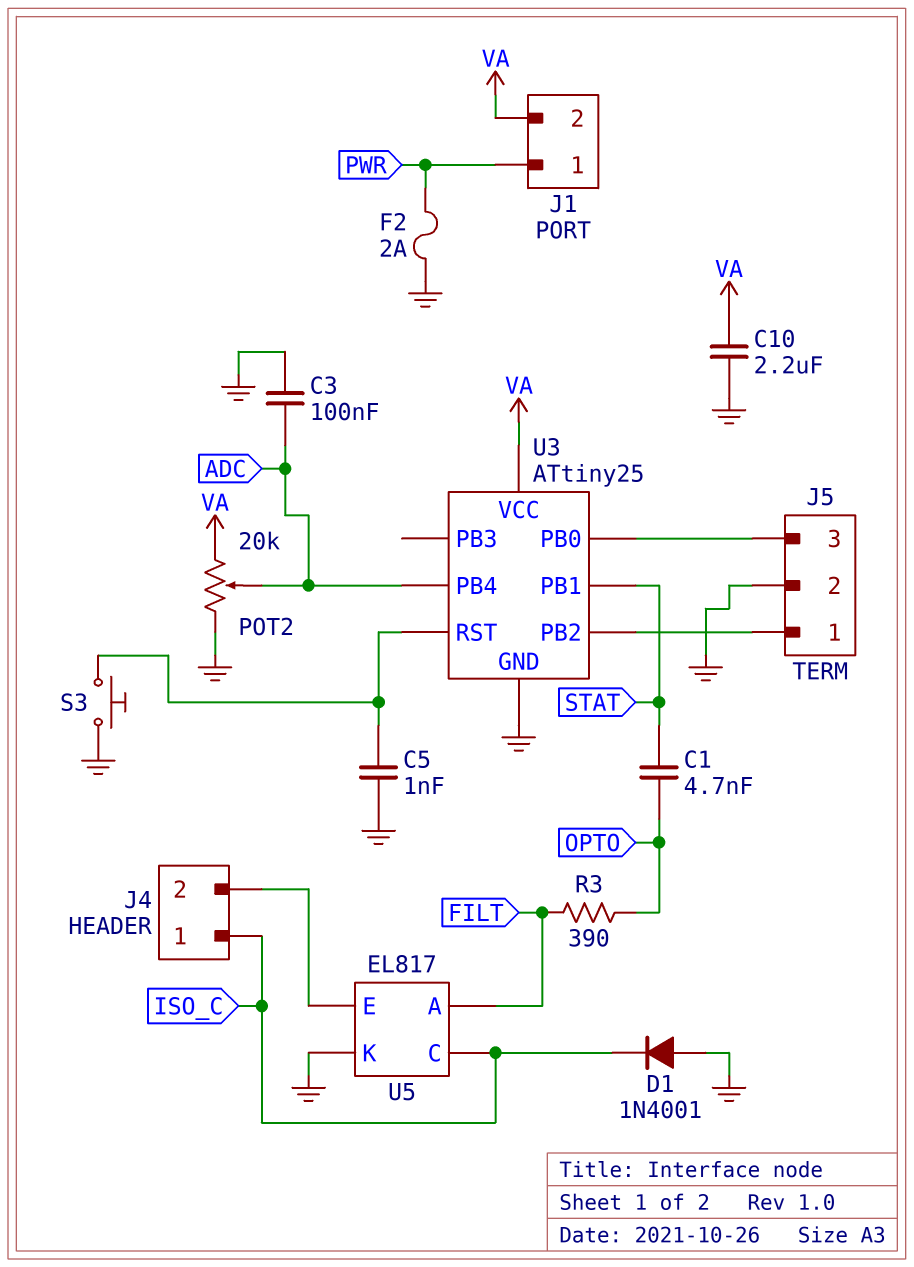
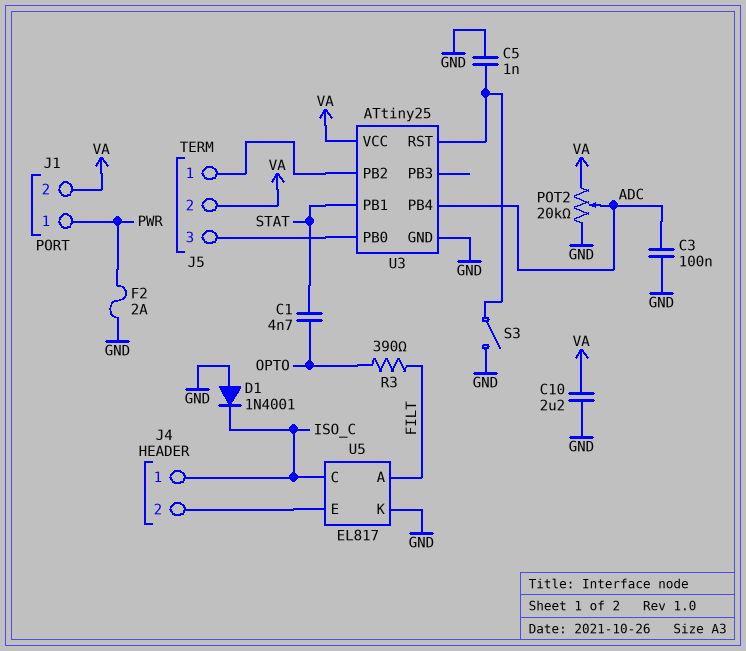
J5 pin 2: GND -> VA
S3: button (GND, U3/RST) -> switch (GND, U3/RST)

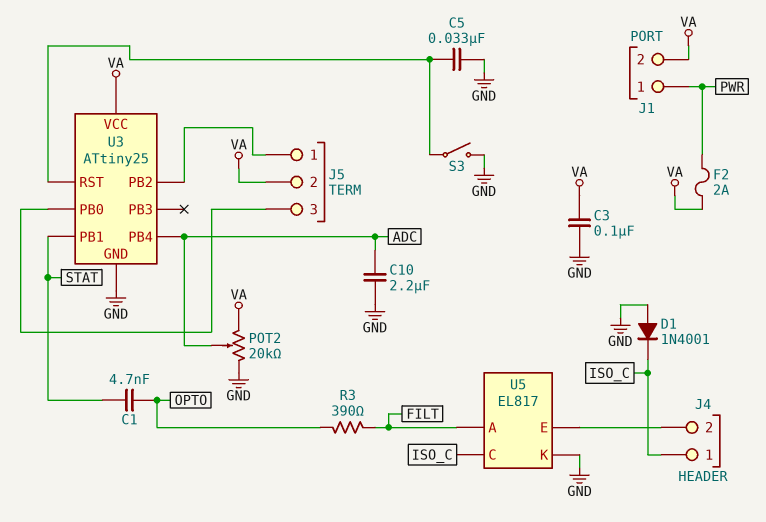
C3: 100nF (ADC, GND) -> 100nF (GND, VA)
C5: 1nF (GND, U3/RST) -> 33nF (GND, U3/RST)
C10: 2.2uF (GND, VA) -> 2.2uF (ADC, GND)
F2: 2A (GND, PWR) -> 2A (PWR, VA)

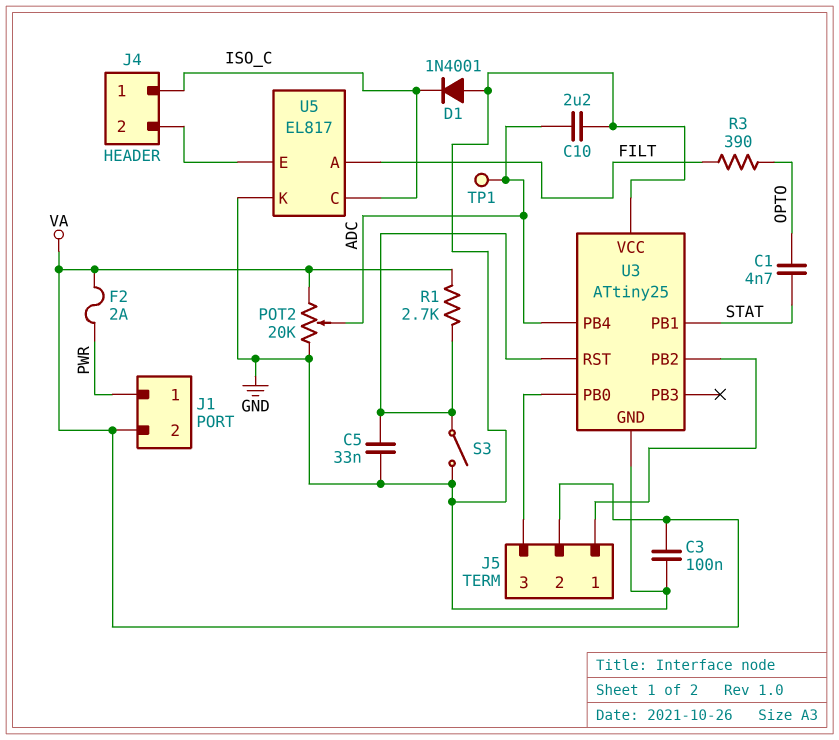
R1: none -> 2.7k (U3/RST, VA)
TP1: none -> test point (ADC)
U3 pin VCC: VA -> GND

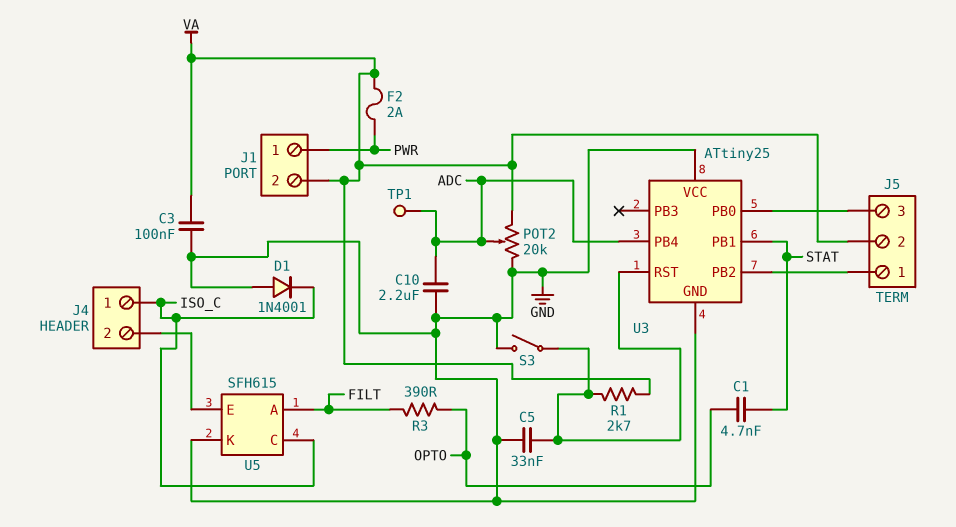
U5: EL817 -> SFH615

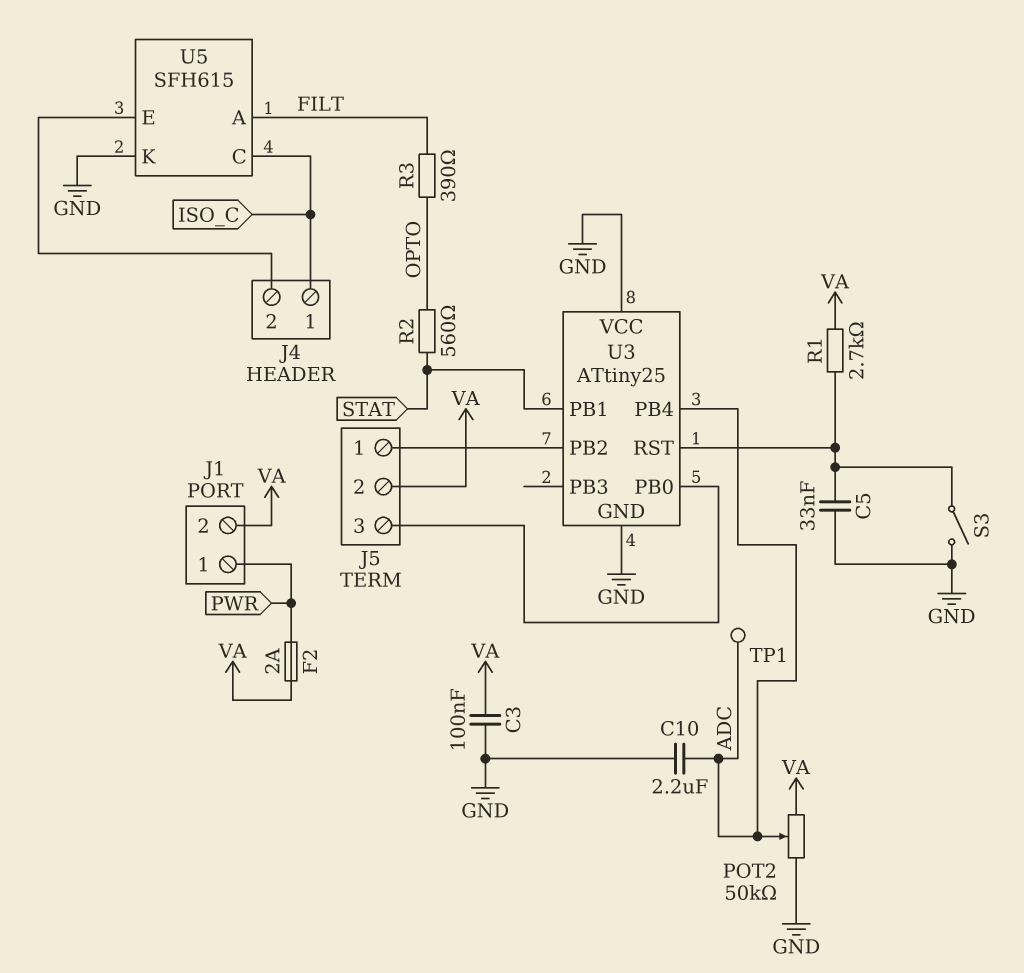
C1: 4.7nF (OPTO, STAT) -> none
D1: diode 1N4001 (A GND, K ISO_C) -> none
POT2: 20k (GND, VA, wiper ADC) -> 50k (GND, VA, wiper ADC)
R2: none -> 560 (OPTO, STAT)

